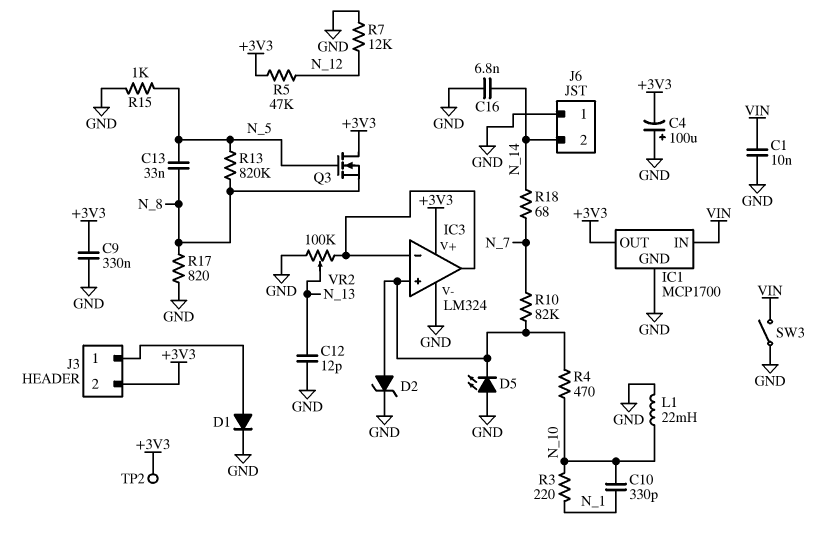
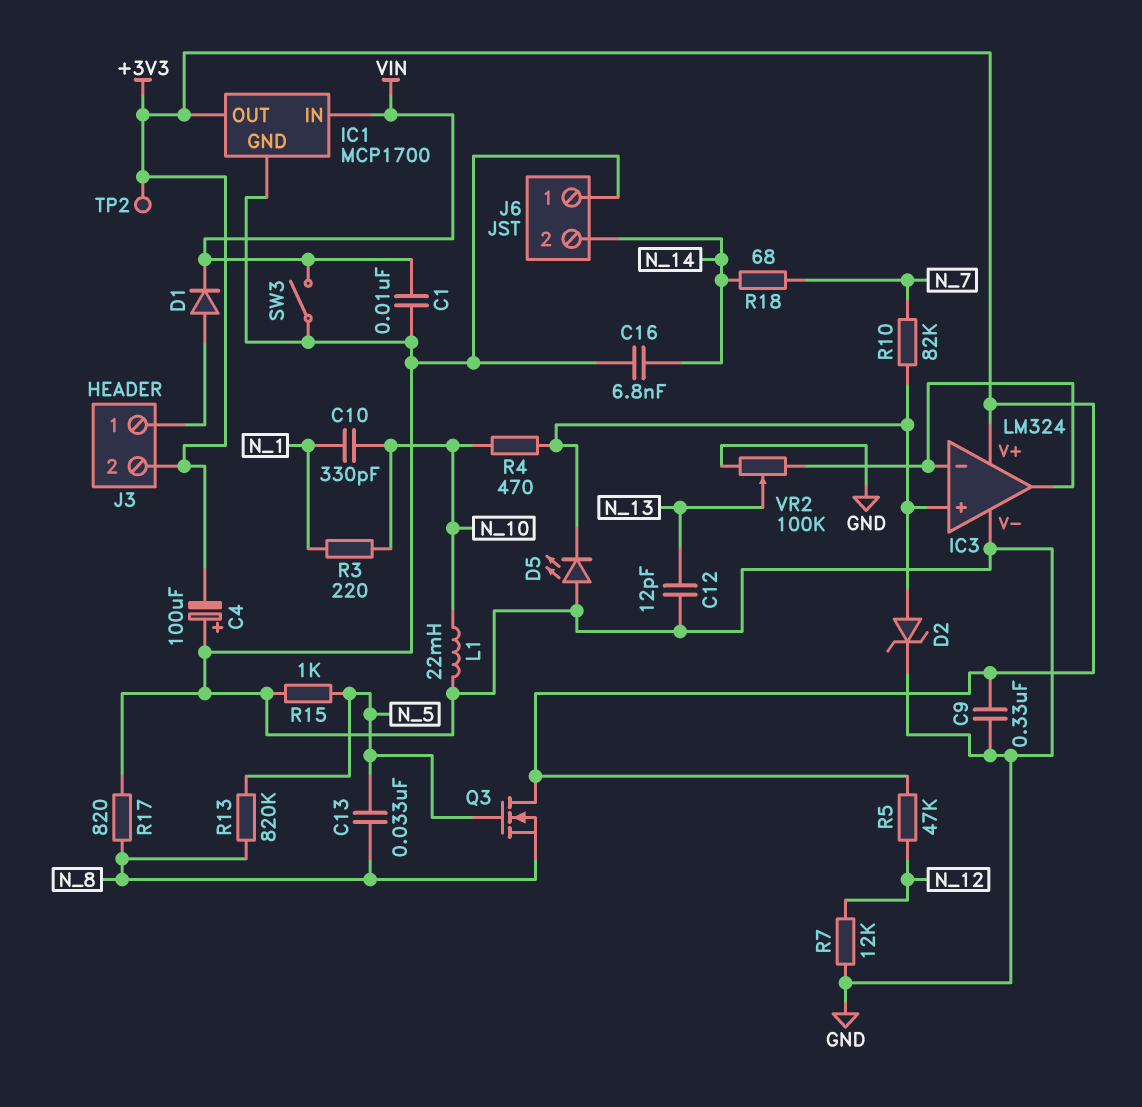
D1: diode (A J3/1, K GND) -> diode (A J3/1, K VIN)

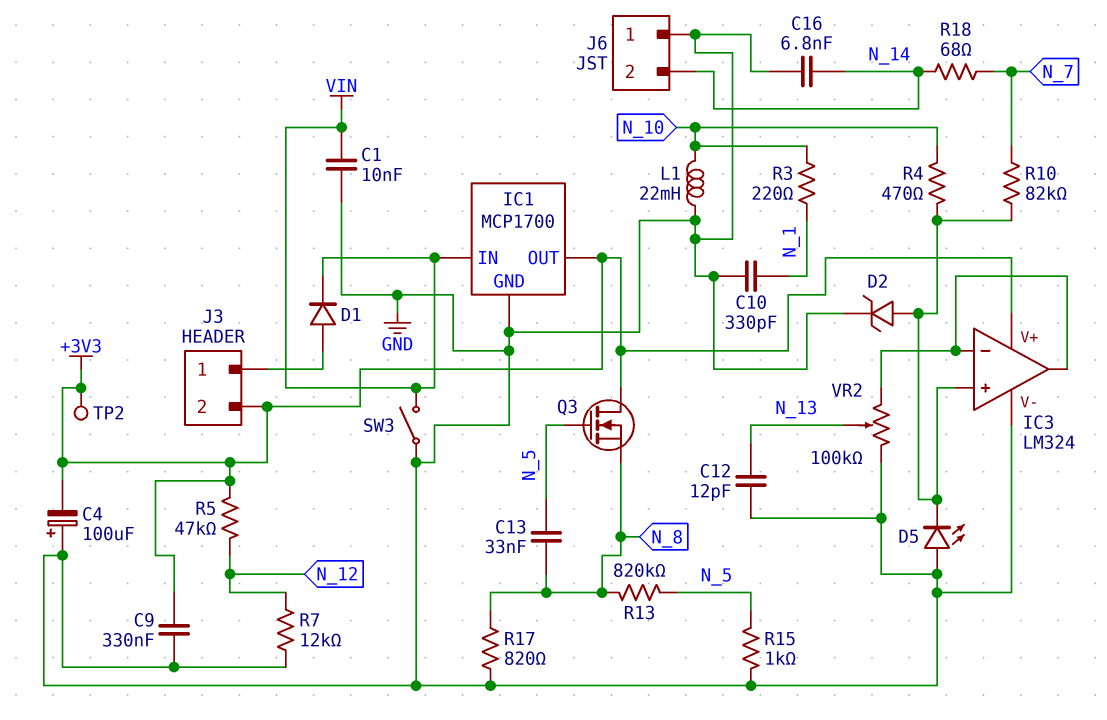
C10: 330pF (N_1, N_10) -> 330pF (GND, N_1)

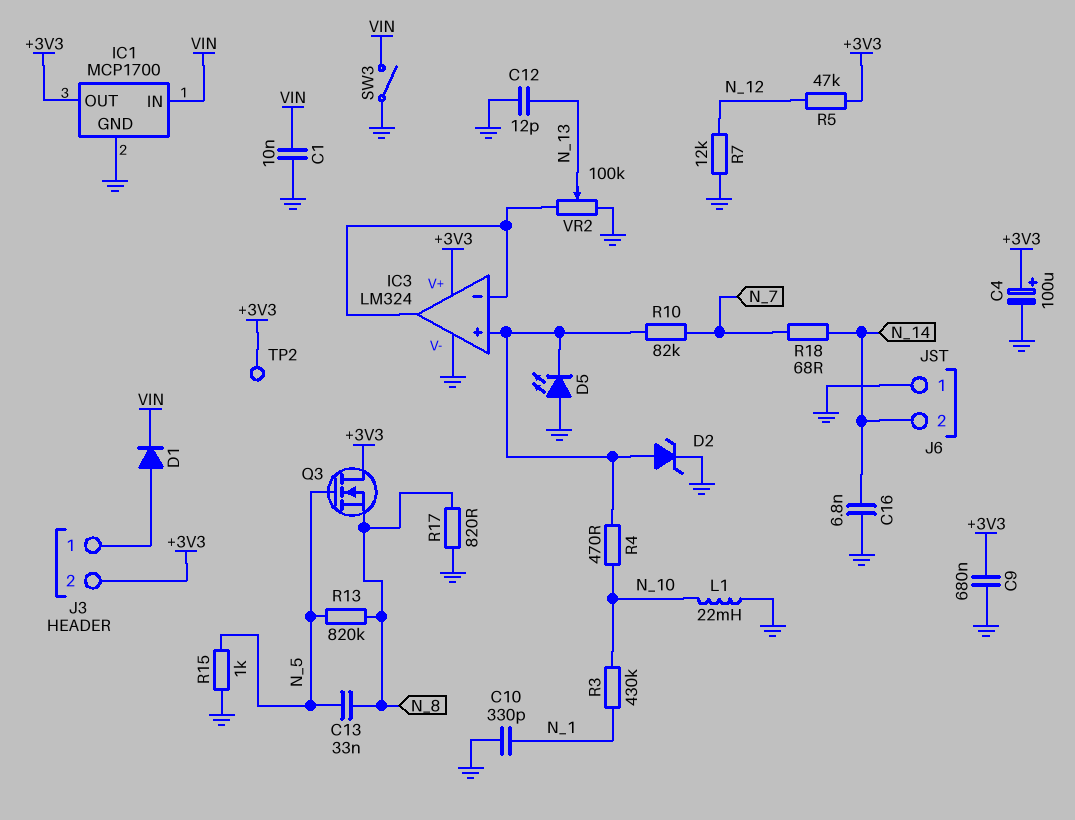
C4: 100uF (plus GND, minus +3V3) -> 100uF (plus +3V3, minus GND)
C9: 330nF (+3V3, GND) -> 680nF (+3V3, GND)
R3: 220 (N_1, N_10) -> 430k (N_1, N_10)

